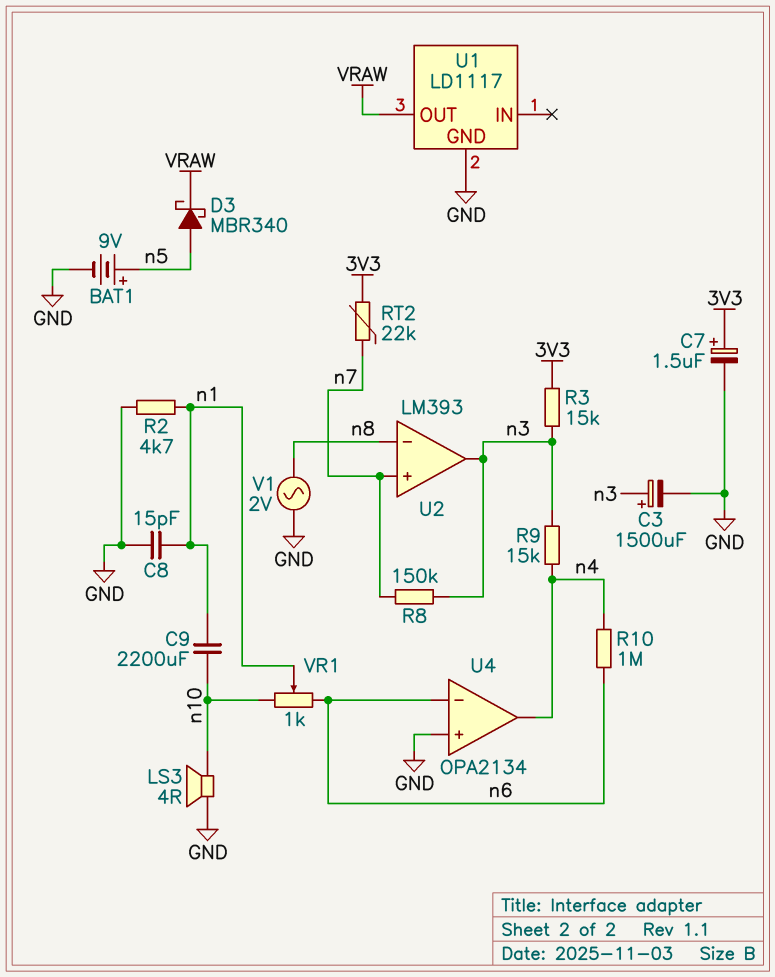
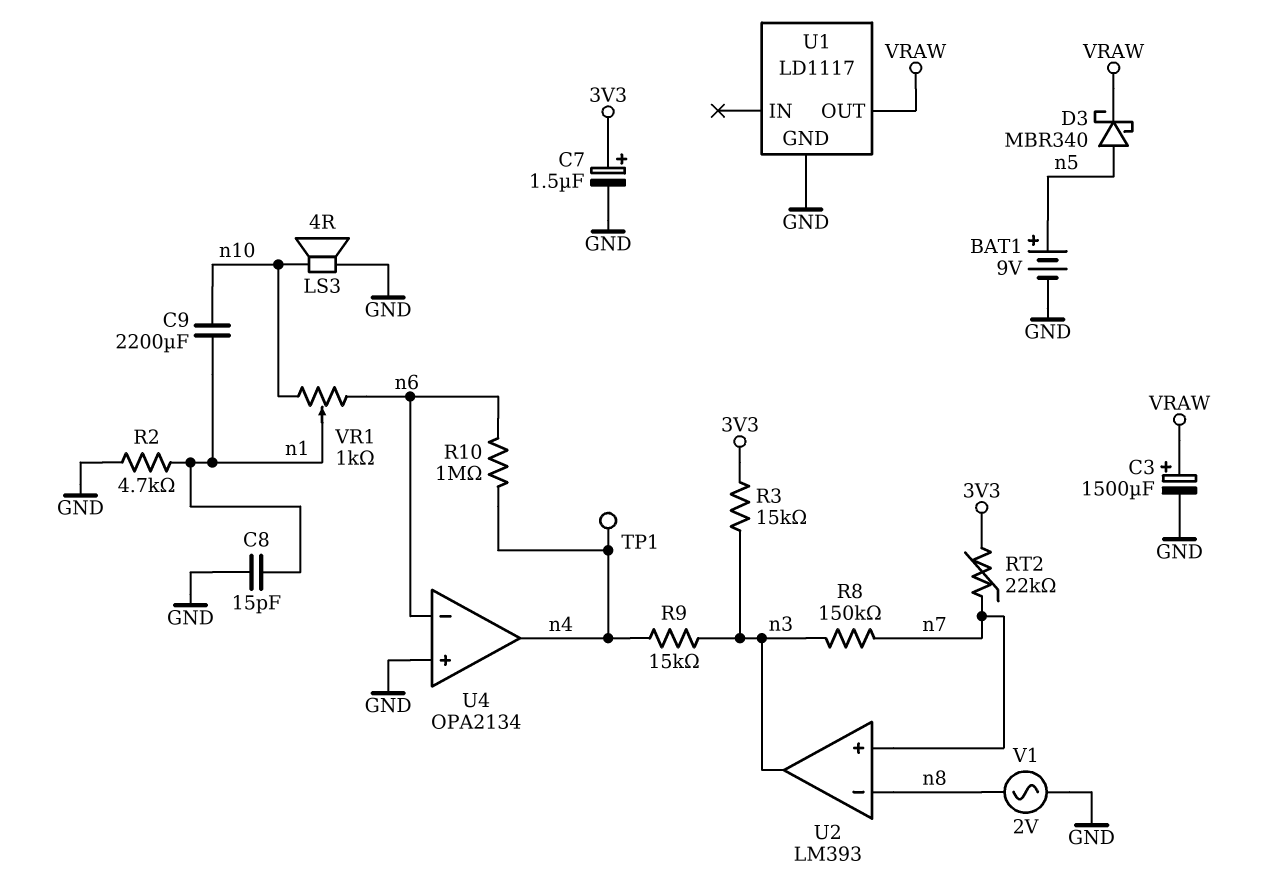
C3: 1500uF (plus n3, minus GND) -> 1500uF (plus VRAW, minus GND)
TP1: none -> test point (n4)

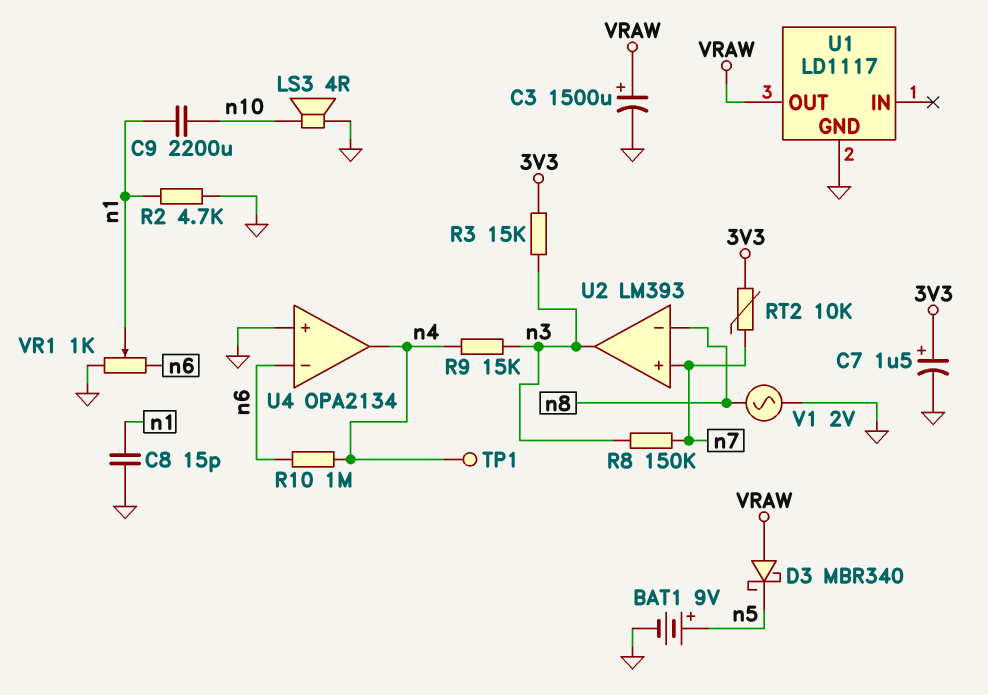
D3: schottky MBR340 (A n5, K VRAW) -> schottky MBR340 (A VRAW, K n5)
RT2: 22k (3V3, n7) -> 10k (3V3, n7)
VR1: 1k (n6, n10, wiper n1) -> 1k (GND, n6, wiper n1)

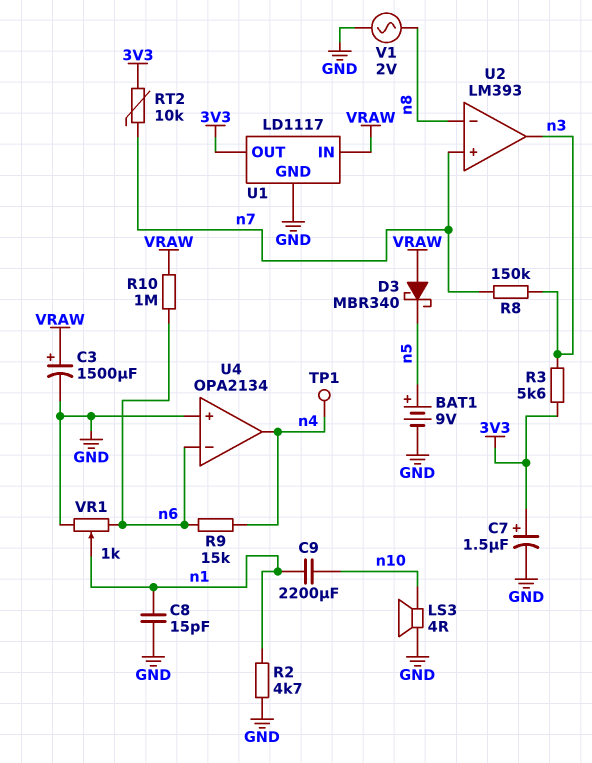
R3: 15k (3V3, n3) -> 5.6k (3V3, n3)
R9: 15k (n3, n4) -> 15k (n4, n6)
R10: 1M (n4, n6) -> 1M (VRAW, n6)
U1 pin IN: none -> VRAW
U1 pin OUT: VRAW -> 3V3

